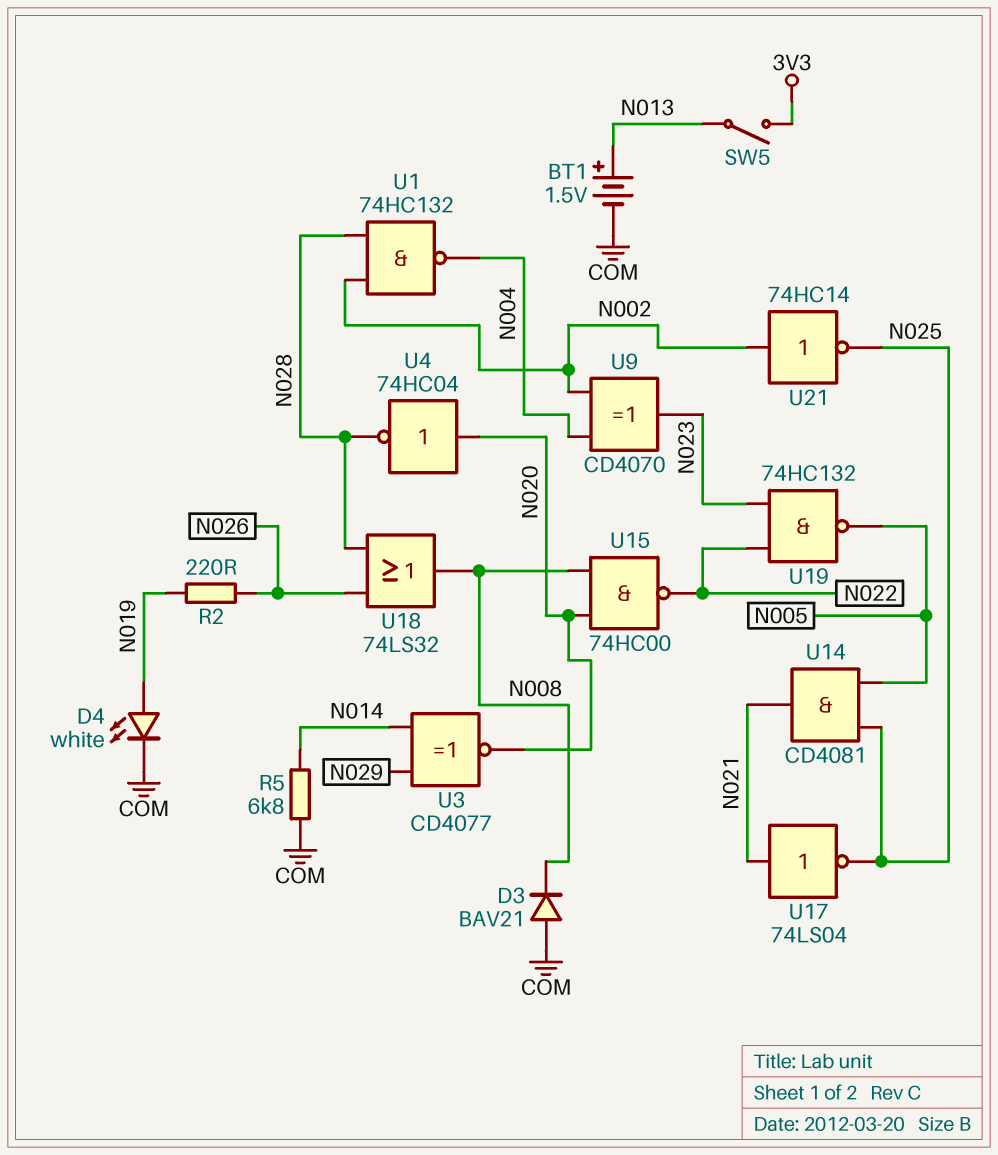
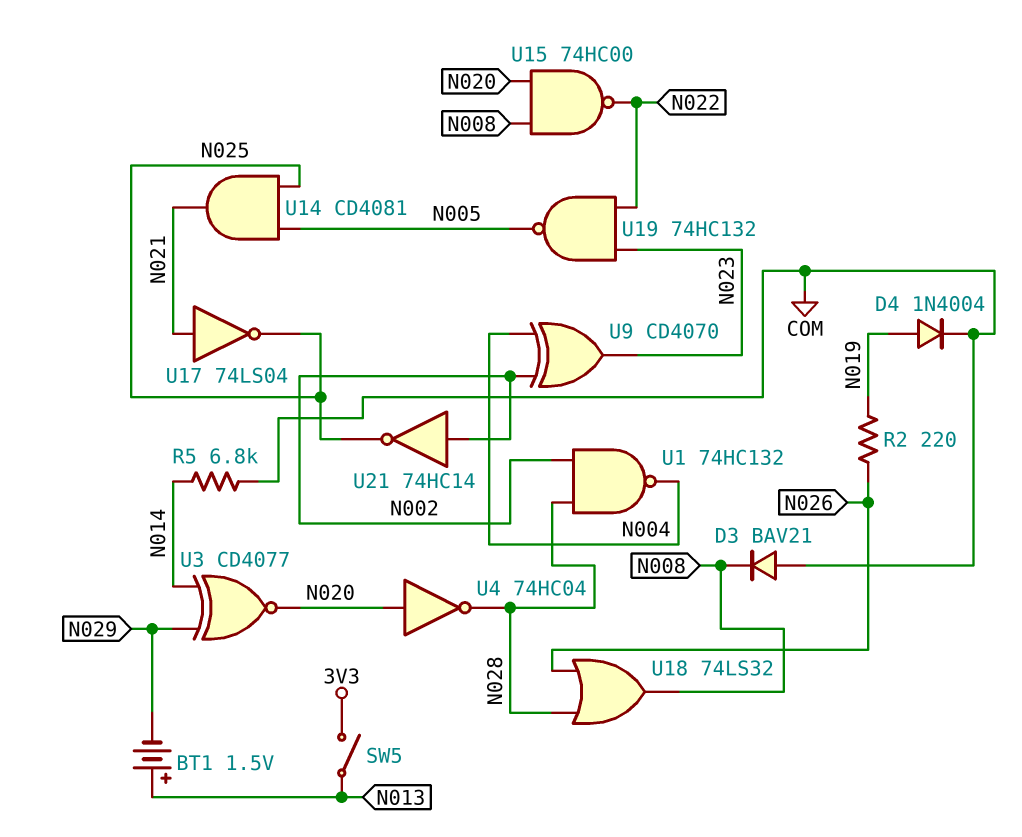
BT1: 1.5V (plus N013, minus COM) -> 1.5V (plus N013, minus N029)
D4: LED white (A N019, K COM) -> diode 1N4004 (A N019, K COM)

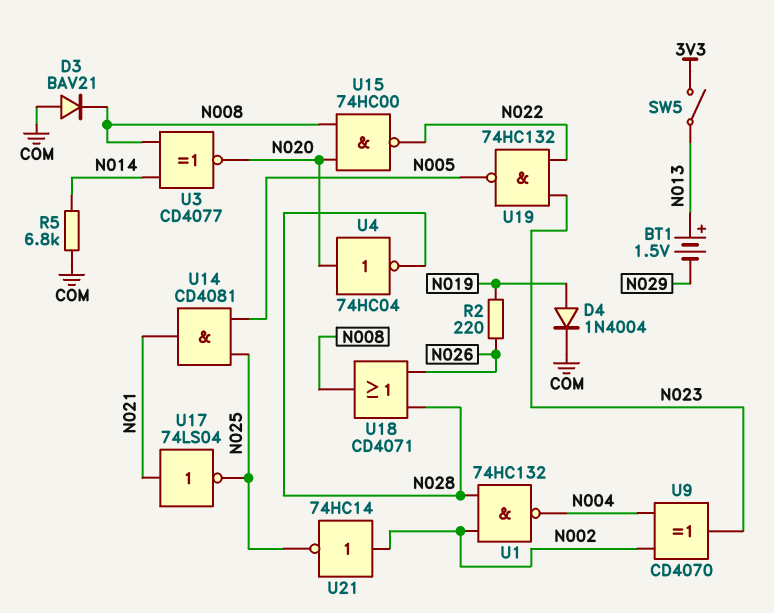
U3: XNOR CD4077 (in N014, in N029, out N020) -> XNOR CD4077 (in N008, in N014, out N020)
U18: OR 74LS32 (in N026, in N028, out N008) -> OR CD4071 (in N026, in N028, out N008)

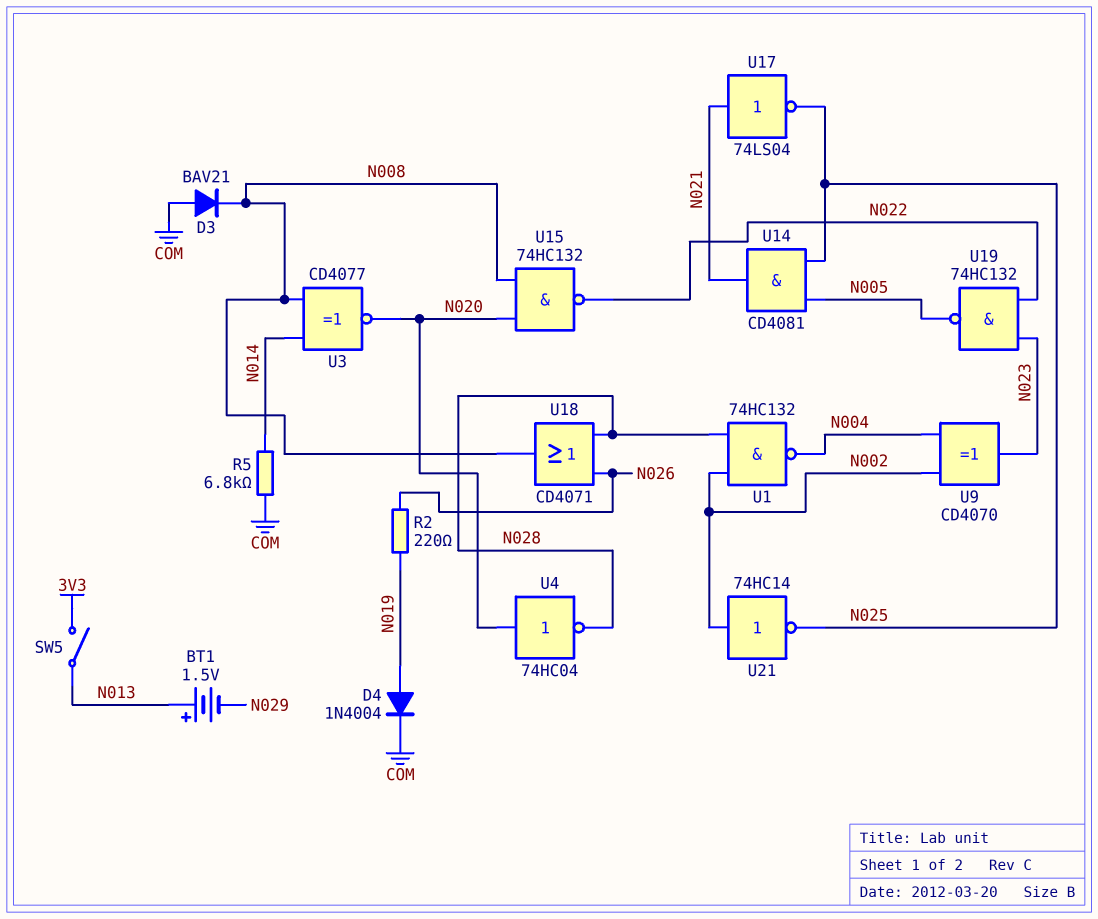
U15: NAND 74HC00 (in N008, in N020, out N022) -> NAND 74HC132 (in N008, in N020, out N022)

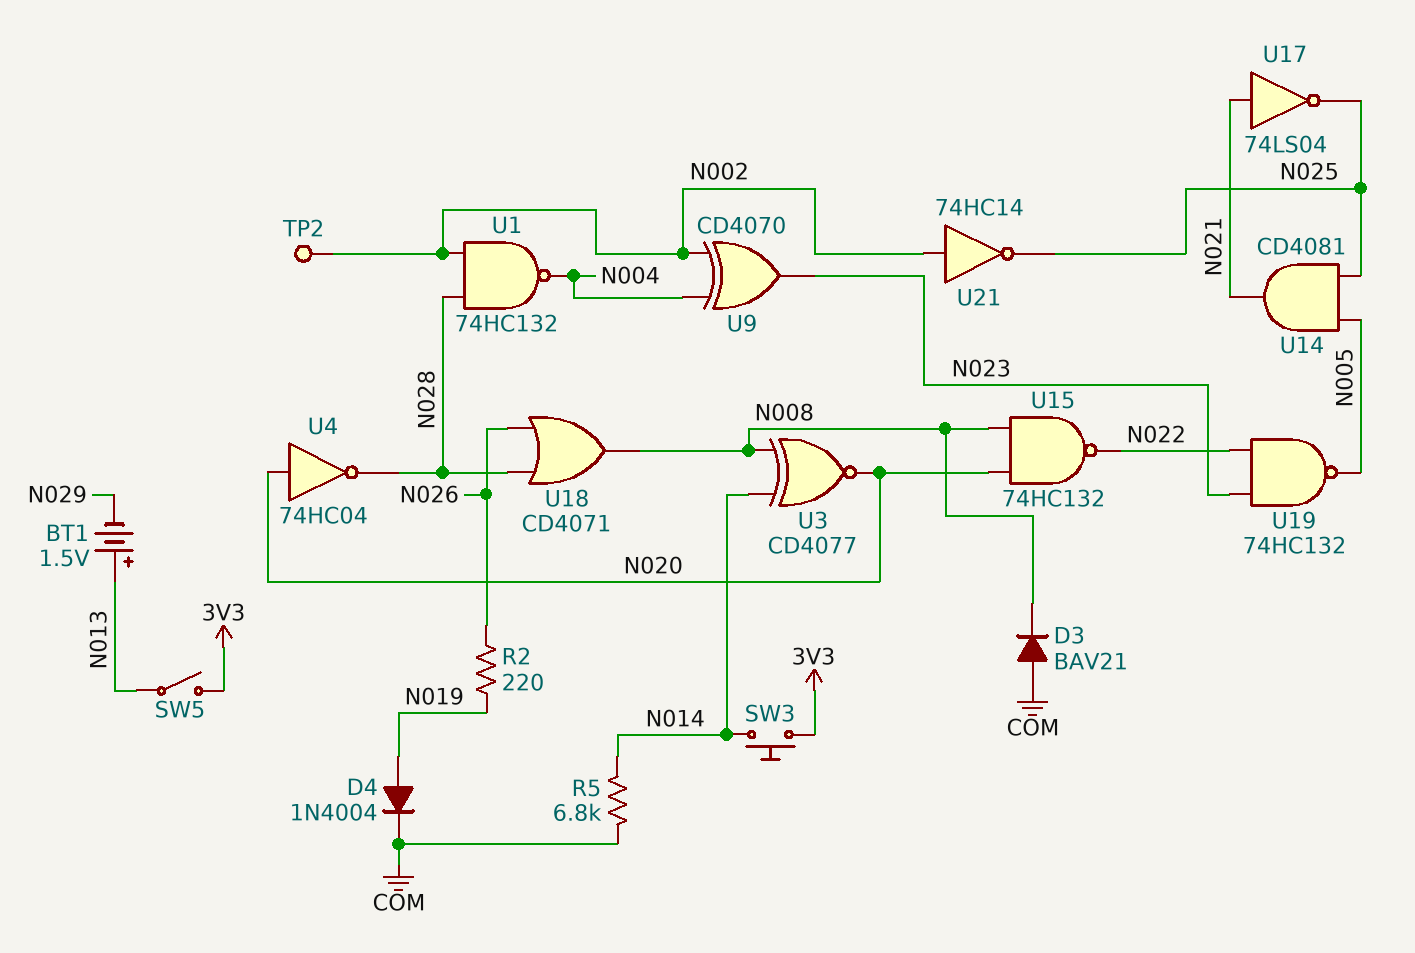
SW3: none -> button (3V3, N014)
TP2: none -> test point (N002)

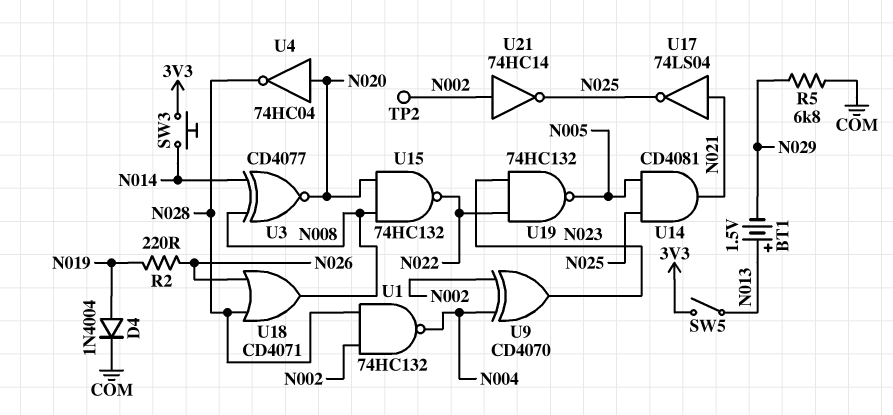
D3: diode BAV21 (A COM, K N008) -> none
R5: 6.8k (COM, N014) -> 6.8k (COM, N029)

